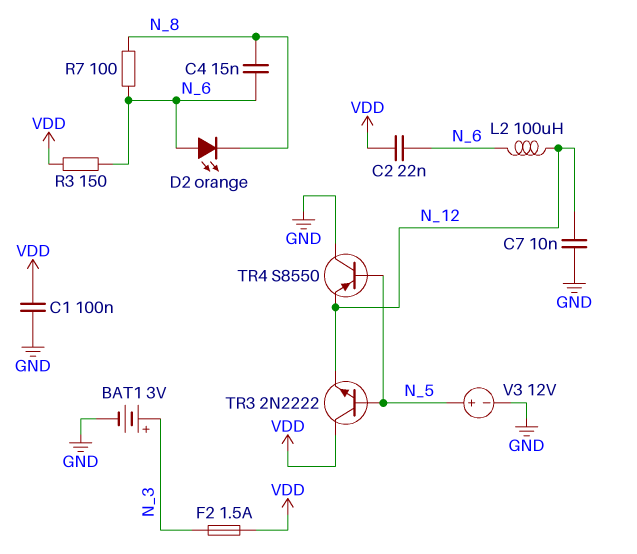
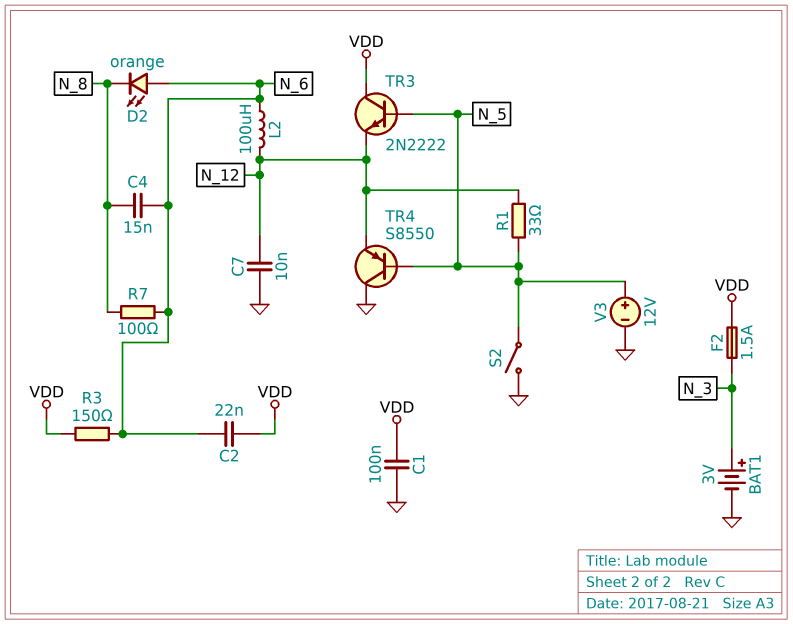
R1: none -> 33 (N_5, N_12)
S2: none -> switch (GND, N_5)

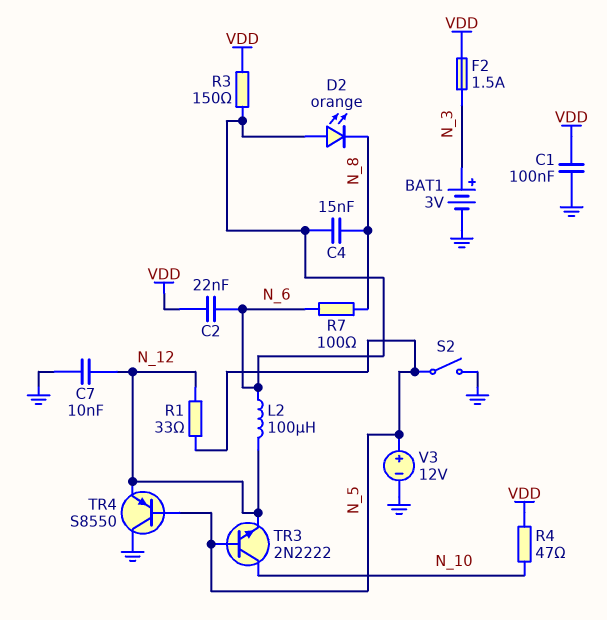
R4: none -> 47 (N_10, VDD)
TR3: NPN 2N2222 (B N_5, C VDD, E N_12) -> NPN 2N2222 (B N_5, C N_10, E N_12)

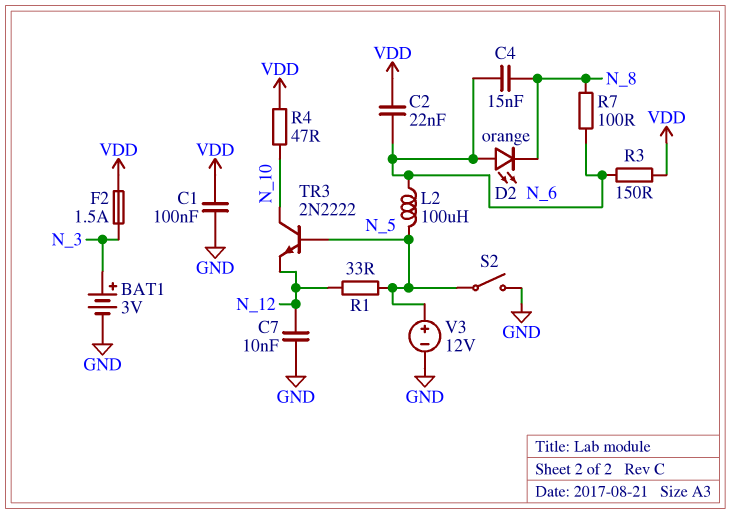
L2: 100uH (N_6, N_12) -> 100uH (N_5, N_6)
TR4: PNP S8550 (B N_5, C GND, E N_12) -> none

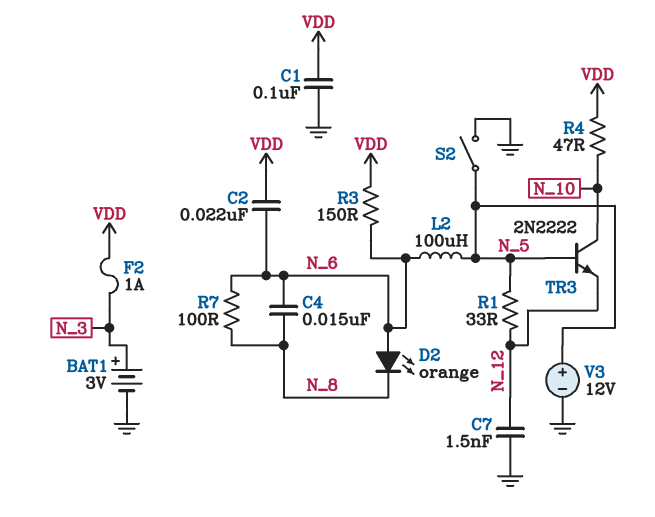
C7: 10nF (GND, N_12) -> 1.5nF (GND, N_12)
F2: 1.5A (N_3, VDD) -> 1A (N_3, VDD)

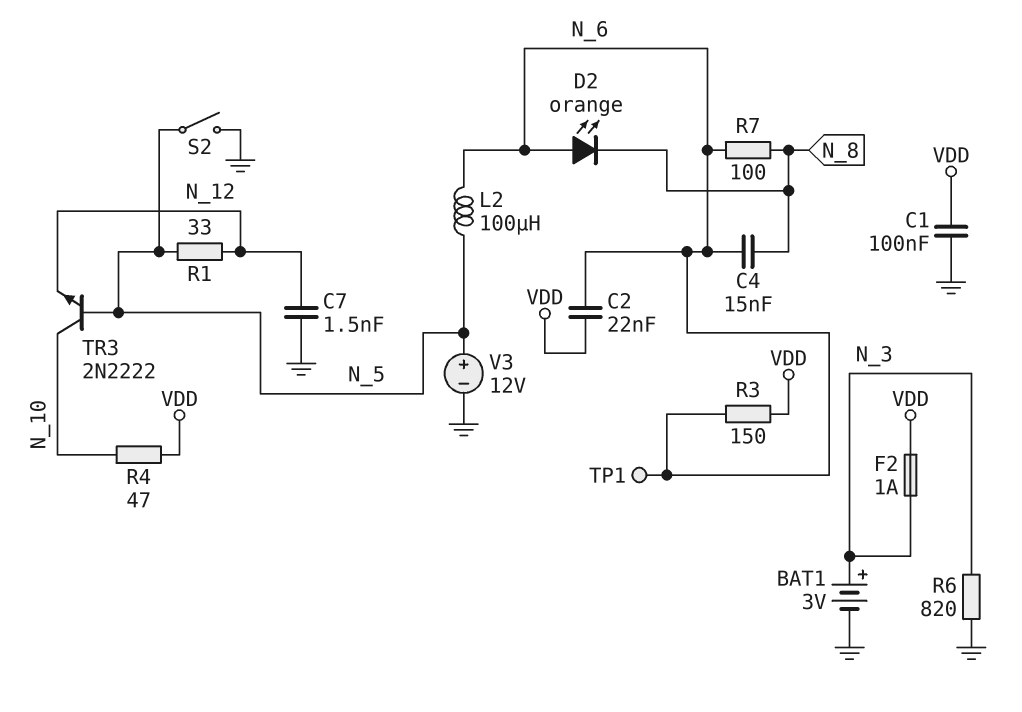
R6: none -> 820 (GND, N_3)
TP1: none -> test point (N_6)

